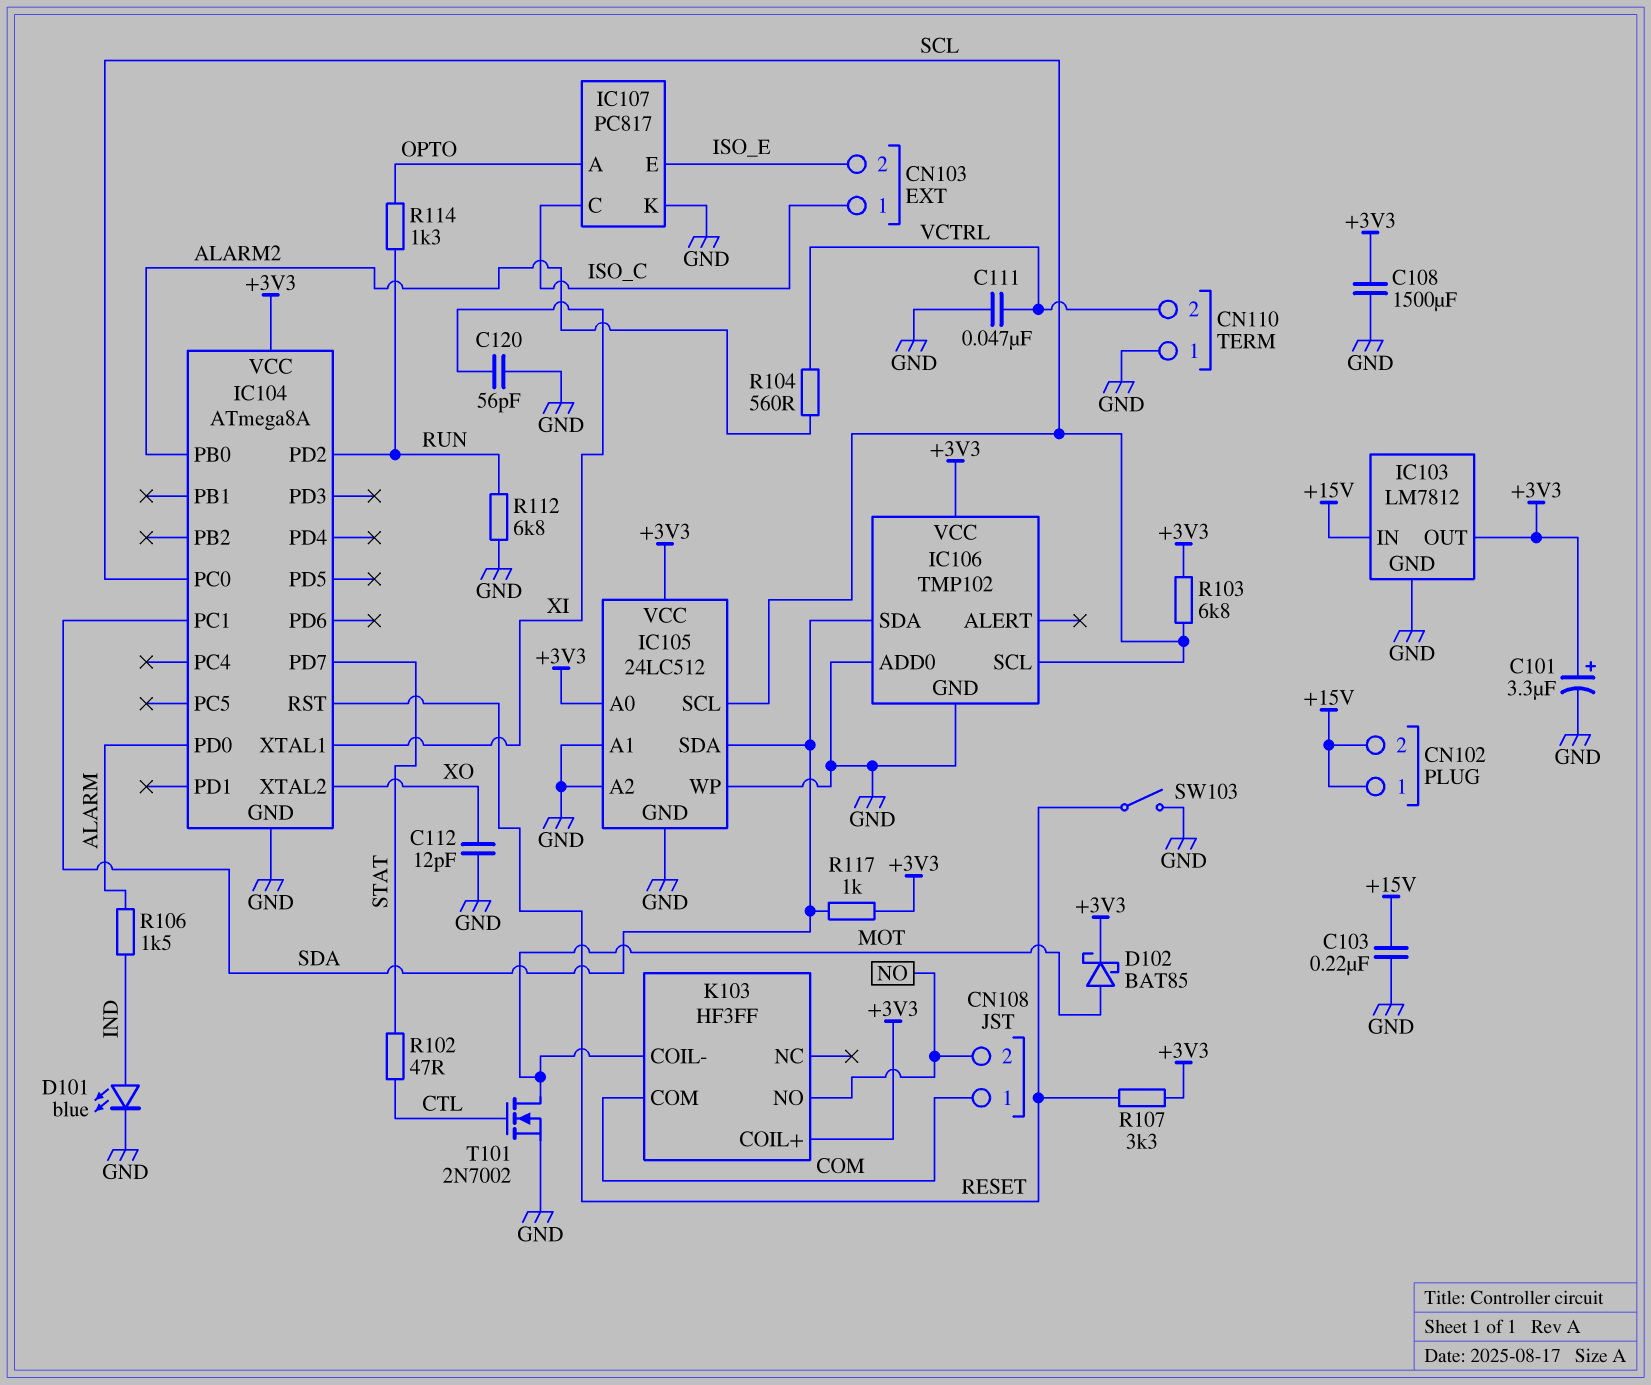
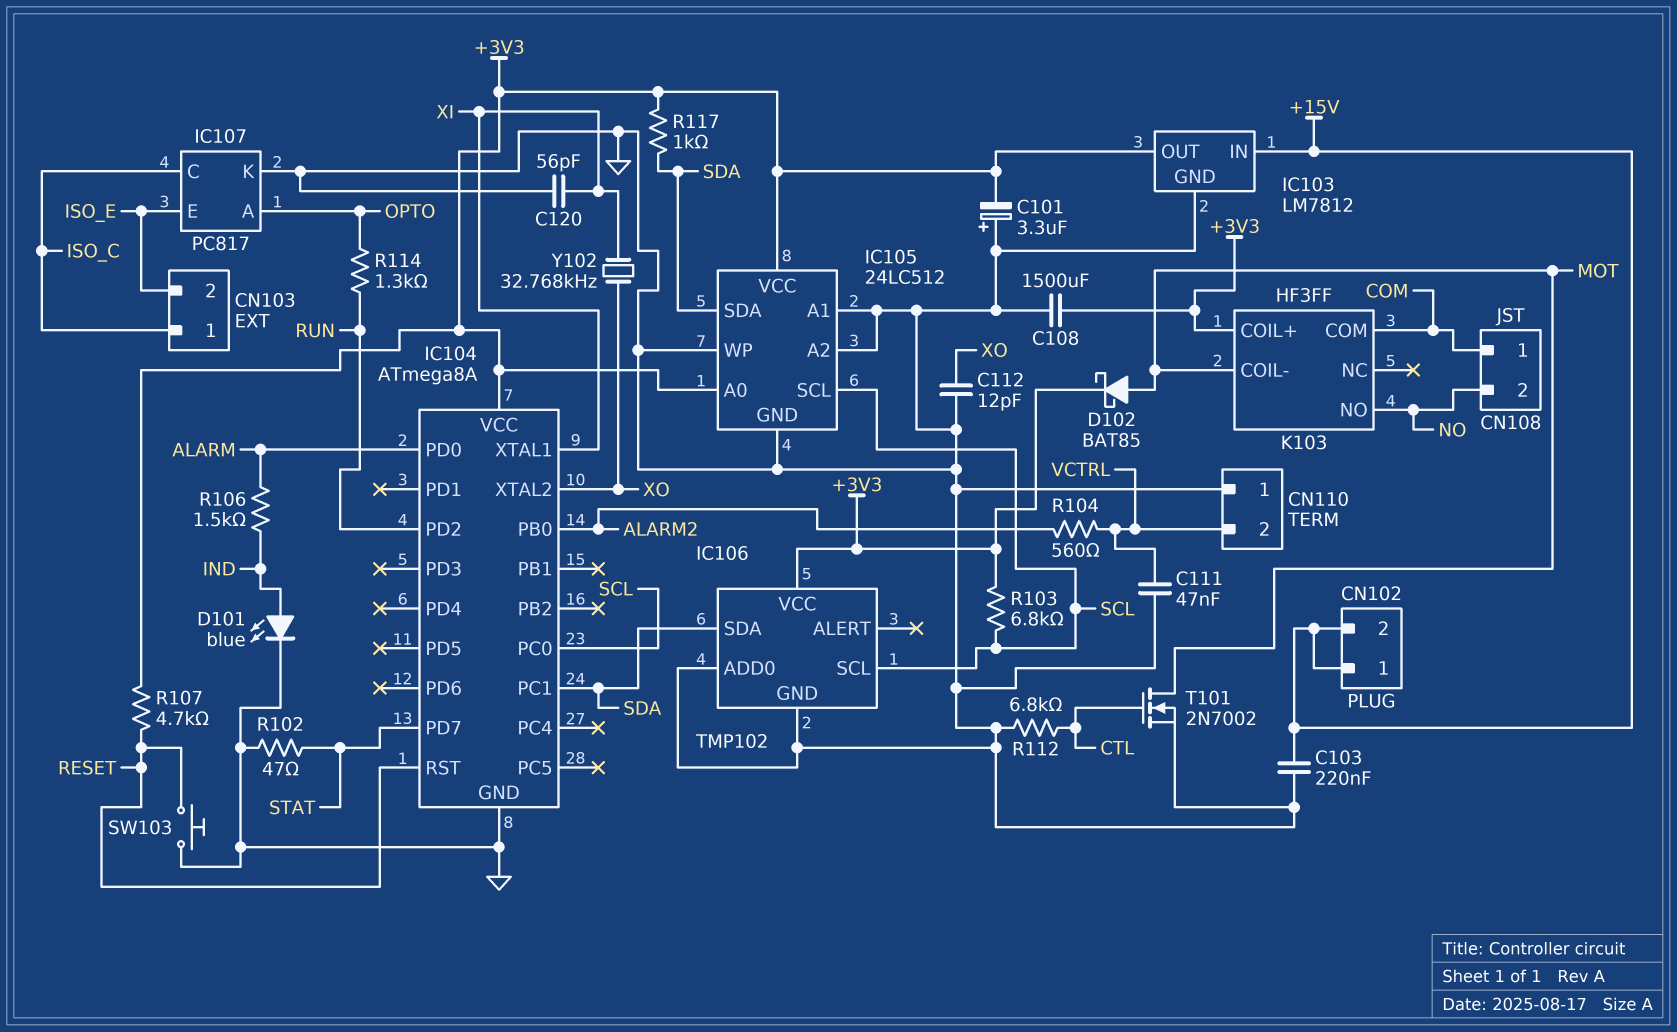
C101: 3.3uF (plus +3V3, minus GND) -> 3.3uF (plus GND, minus +3V3)
R102: 47 (CTL, STAT) -> 47 (GND, STAT)
R107: 3.3k (+3V3, RESET) -> 4.7k (+3V3, RESET)
R112: 6.8k (GND, RUN) -> 6.8k (CTL, GND)
SW103: switch (GND, RESET) -> button (GND, RESET)
Y102: none -> 32.768kHz (XI, XO)

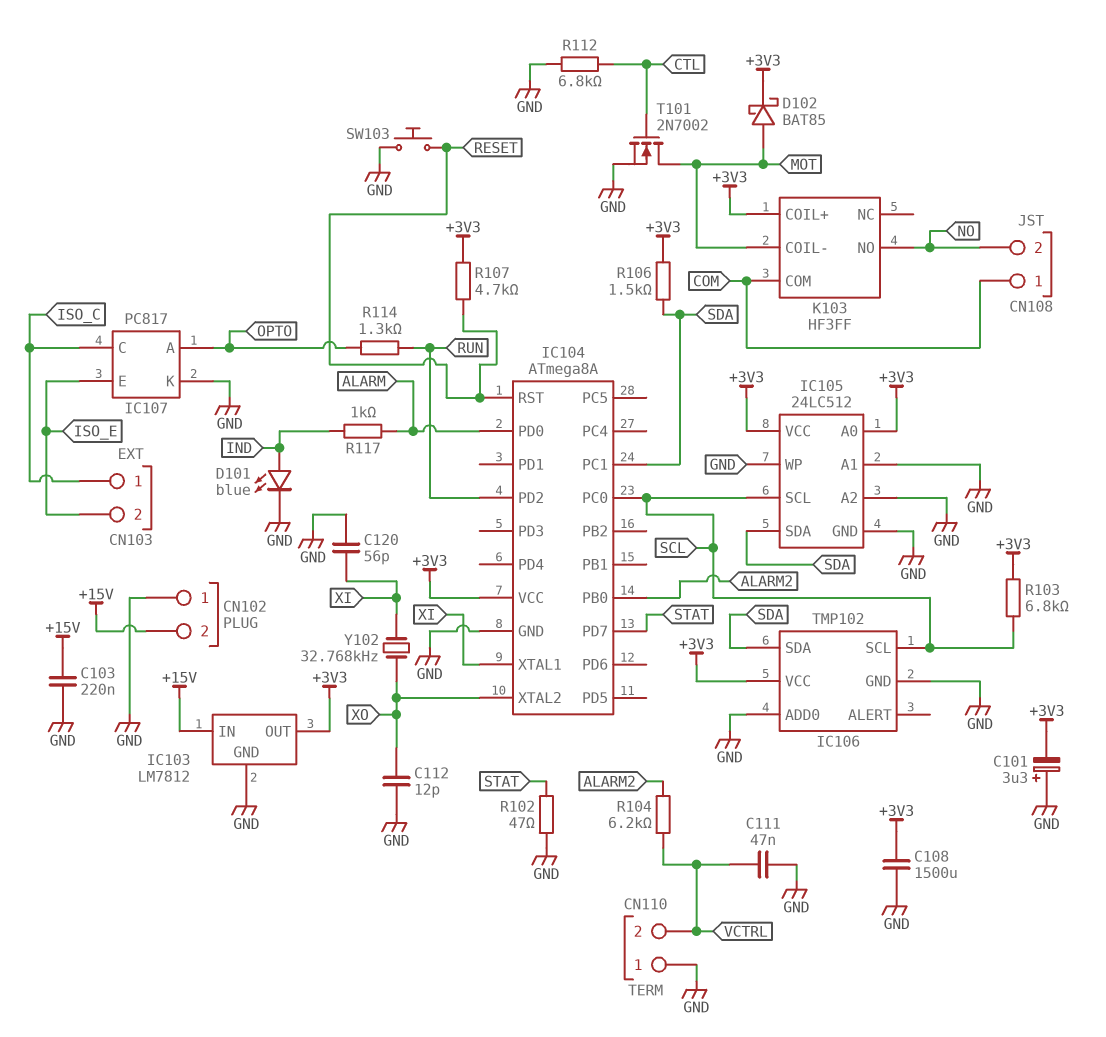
CN102 pin 1: +15V -> GND
R104: 560 (ALARM2, VCTRL) -> 6.2k (ALARM2, VCTRL)
R106: 1.5k (ALARM, IND) -> 1.5k (+3V3, SDA)
R117: 1k (+3V3, SDA) -> 1k (ALARM, IND)

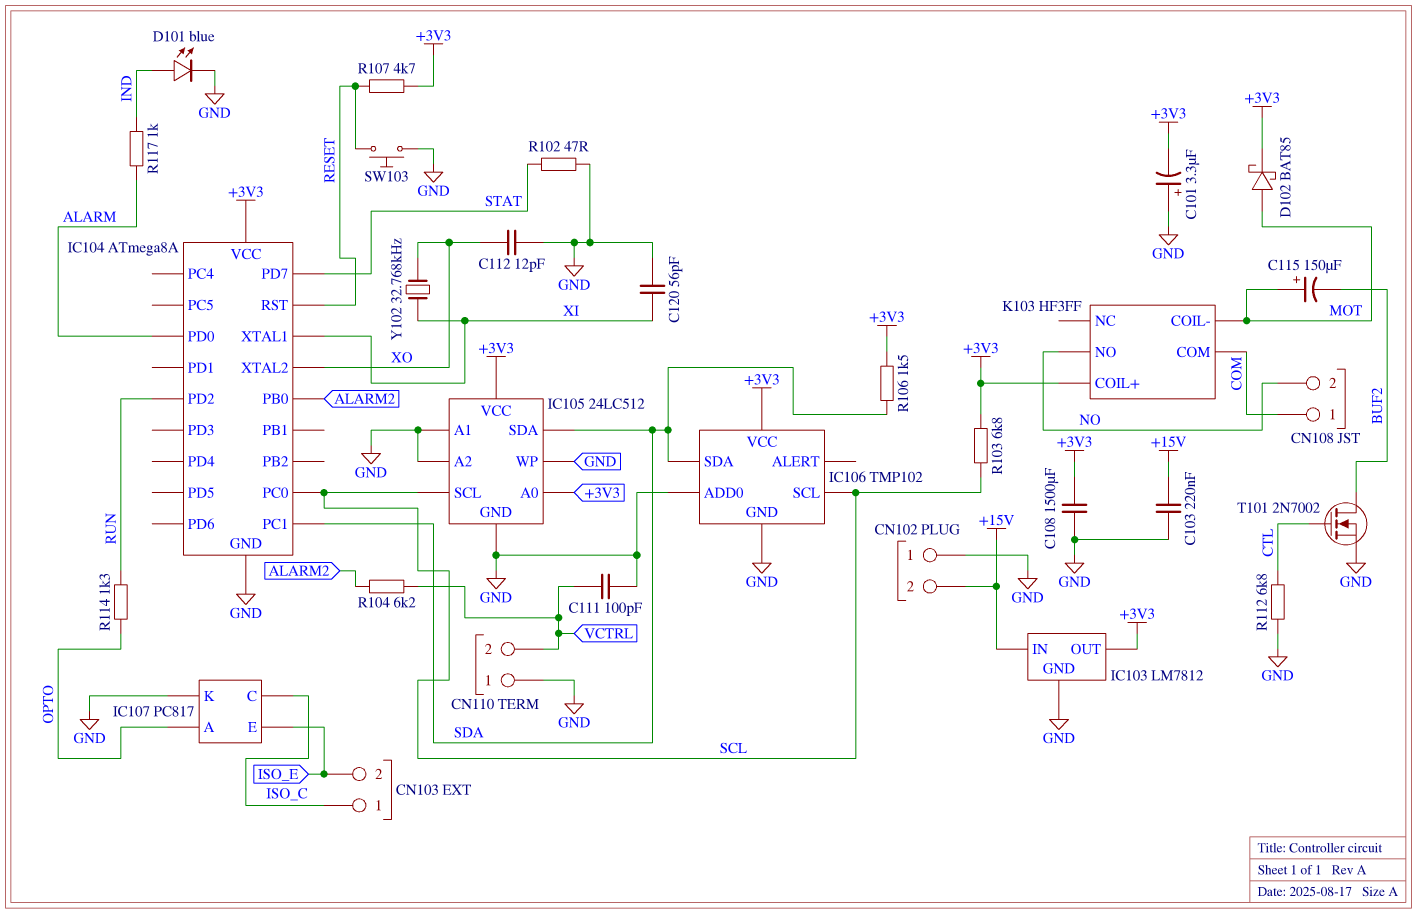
C111: 47nF (GND, VCTRL) -> 100pF (GND, VCTRL)
C115: none -> 150uF (plus MOT, minus BUF2)
T101: NMOS 2N7002 (G CTL, D MOT, S GND) -> NMOS 2N7002 (G CTL, D BUF2, S GND)

